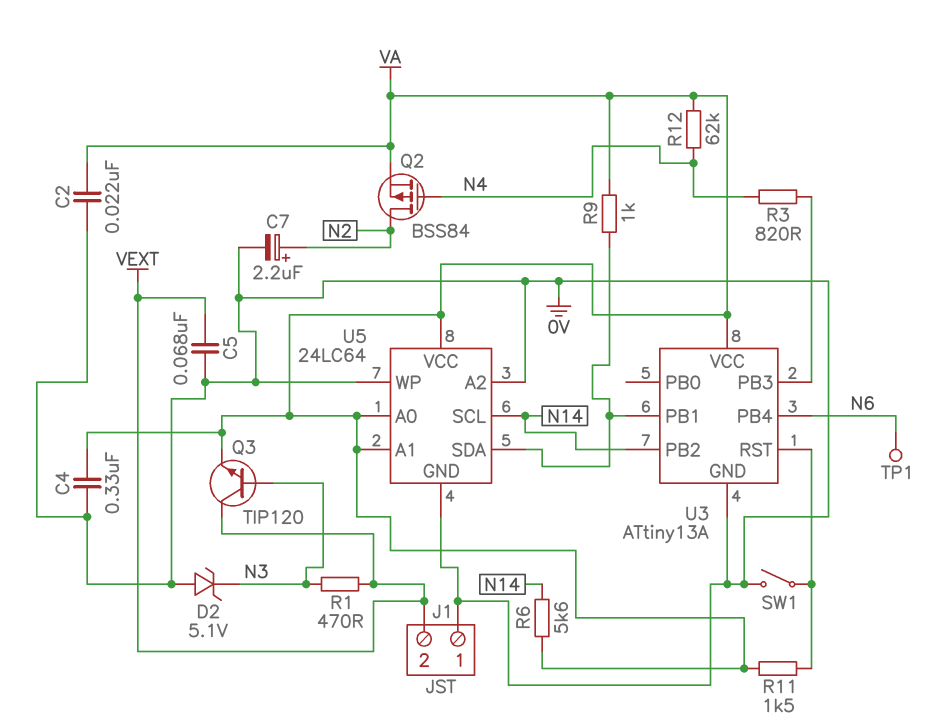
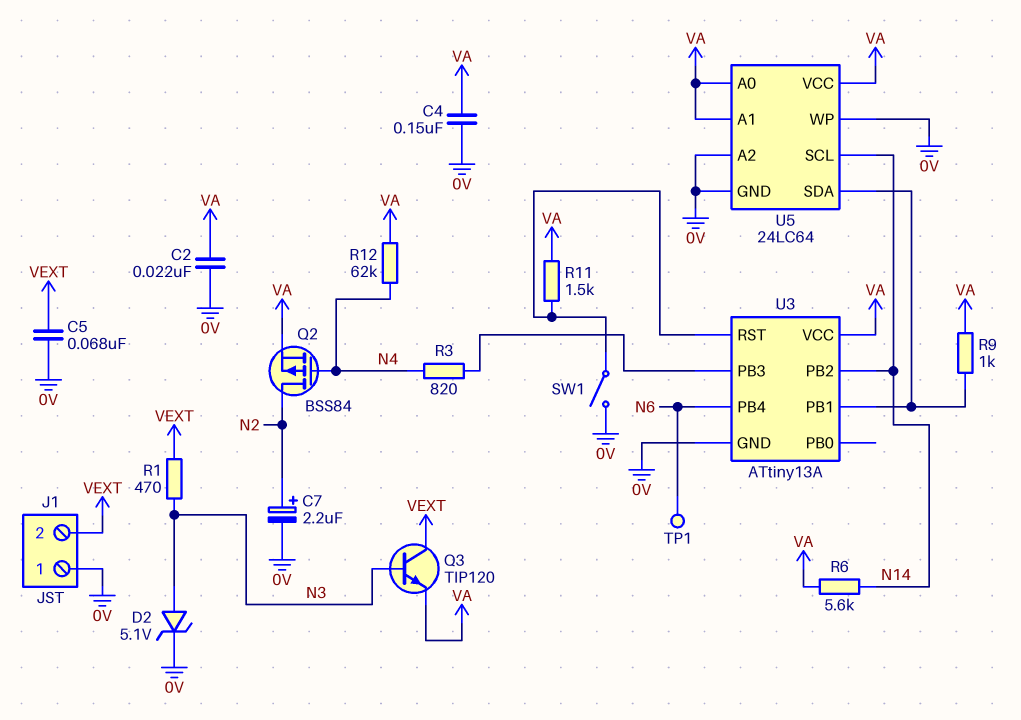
C4: 330nF (0V, VA) -> 150nF (0V, VA)
D2: zener 5.1V (A 0V, K N3) -> zener 5.1V (A N3, K 0V)

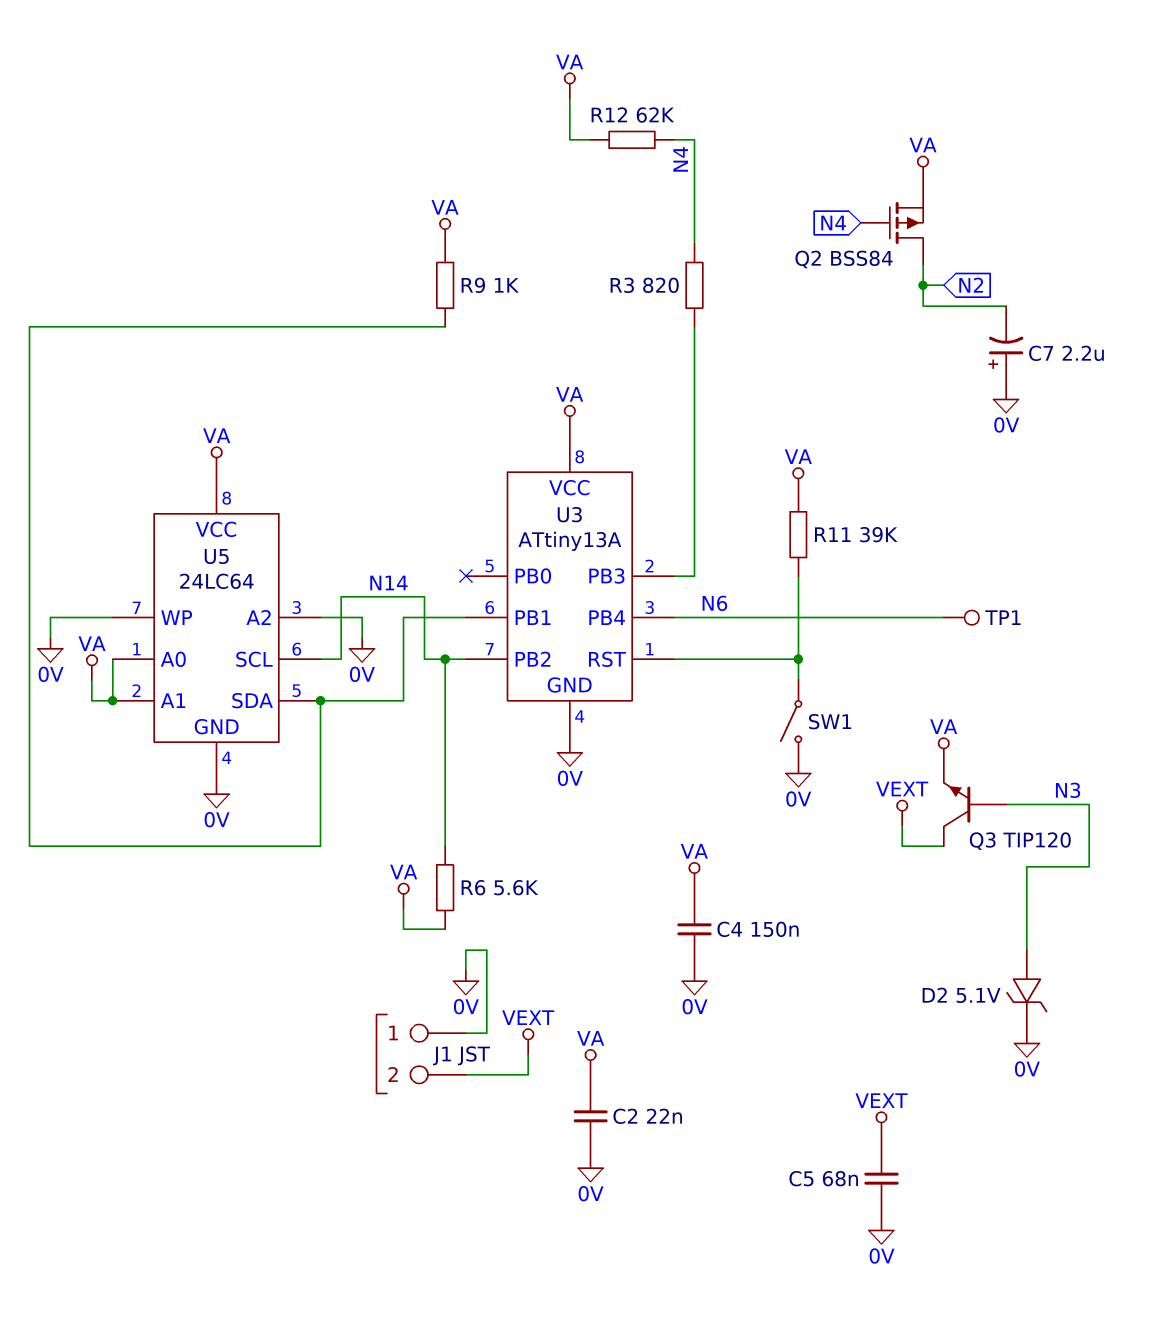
C7: 2.2uF (plus N2, minus 0V) -> 2.2uF (plus 0V, minus N2)
R1: 470 (N3, VEXT) -> none
R11: 1.5k (U3/RST, VA) -> 39k (U3/RST, VA)

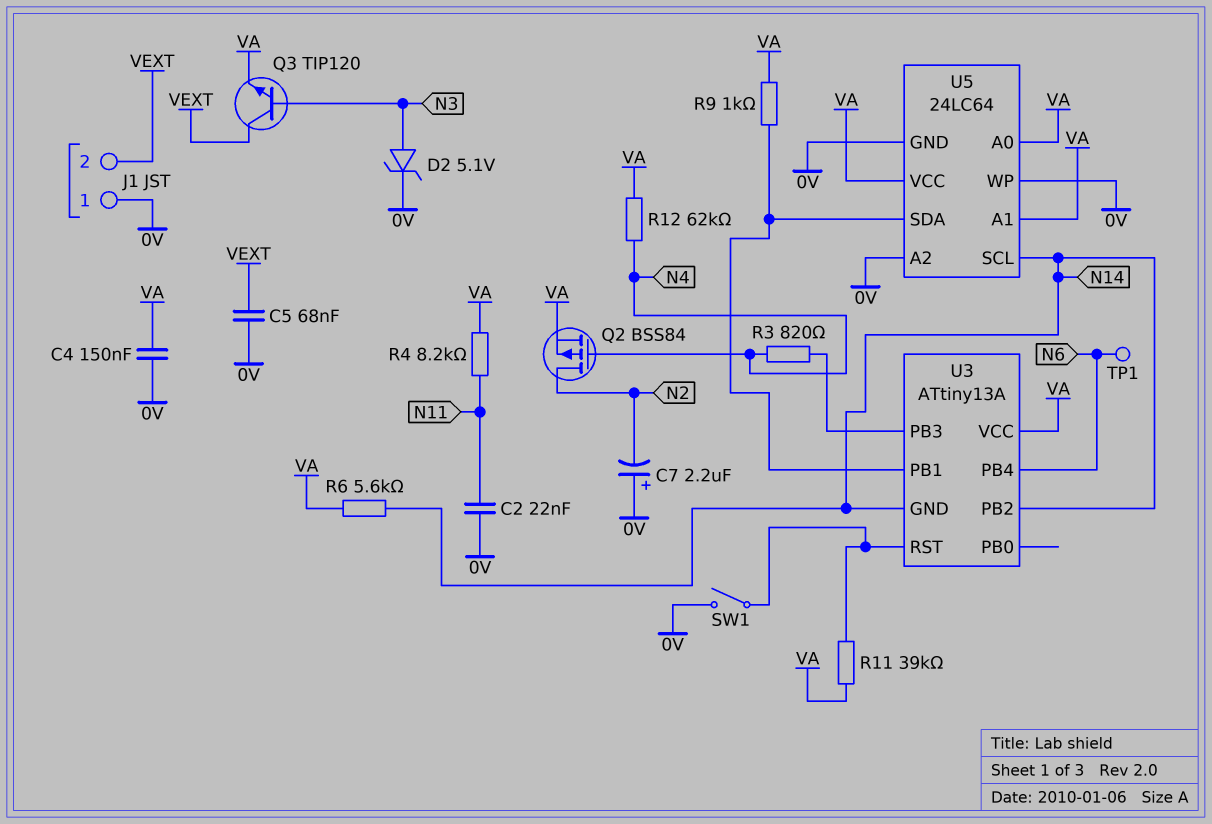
C2: 22nF (0V, VA) -> 22nF (0V, N11)
R4: none -> 8.2k (N11, VA)
U3 pin GND: 0V -> N14

